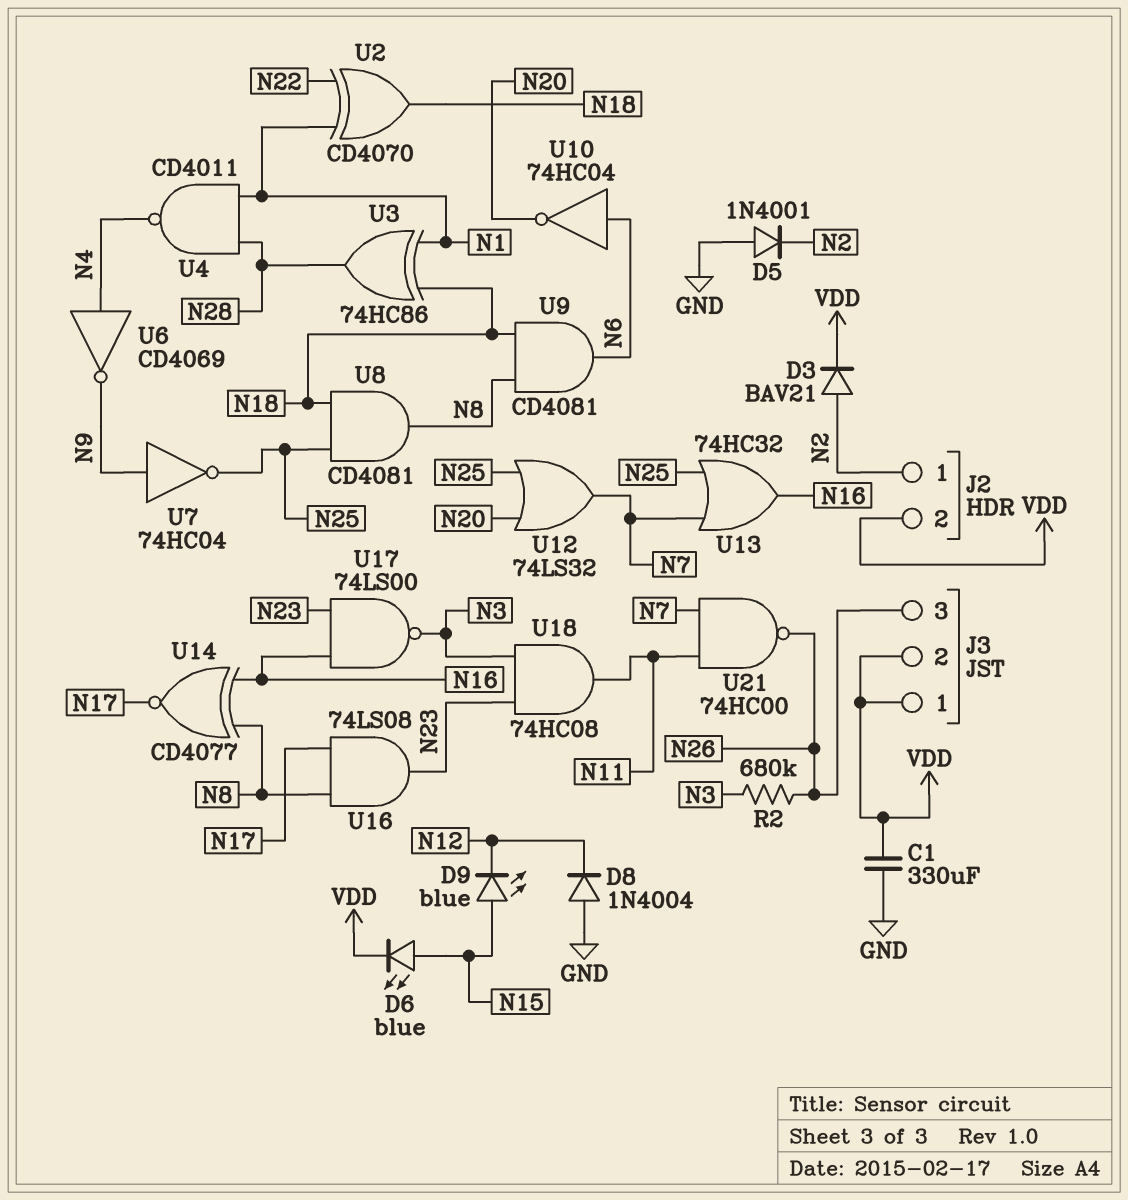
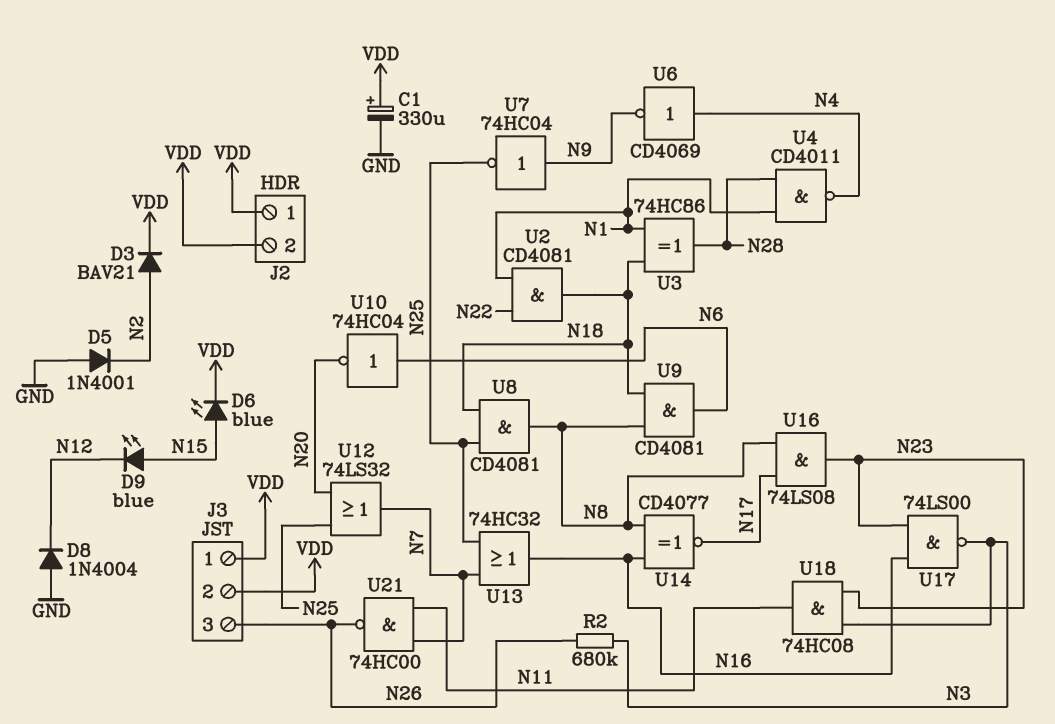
C1: 330uF (GND, VDD) -> 330uF (plus VDD, minus GND)
J2 pin 1: N2 -> VDD
U2: XOR CD4070 (in N1, in N22, out N18) -> AND CD4081 (in N1, in N22, out N18)

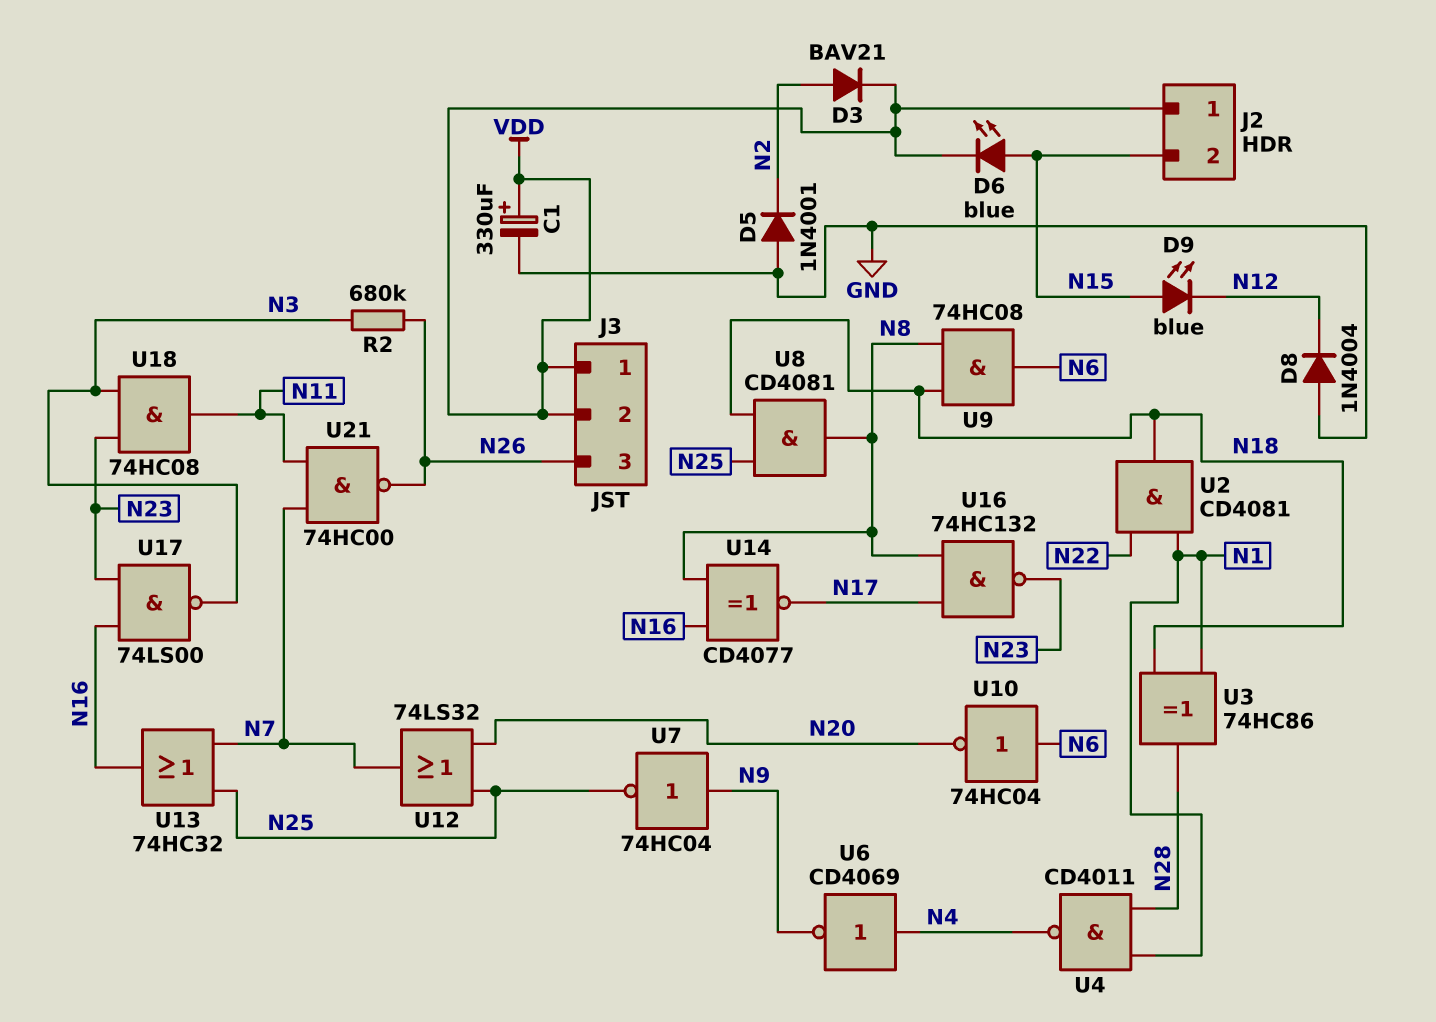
J2 pin 2: VDD -> N15
U9: AND CD4081 (in N8, in N18, out N6) -> AND 74HC08 (in N8, in N18, out N6)
U16: AND 74LS08 (in N8, in N17, out N23) -> NAND 74HC132 (in N8, in N17, out N23)

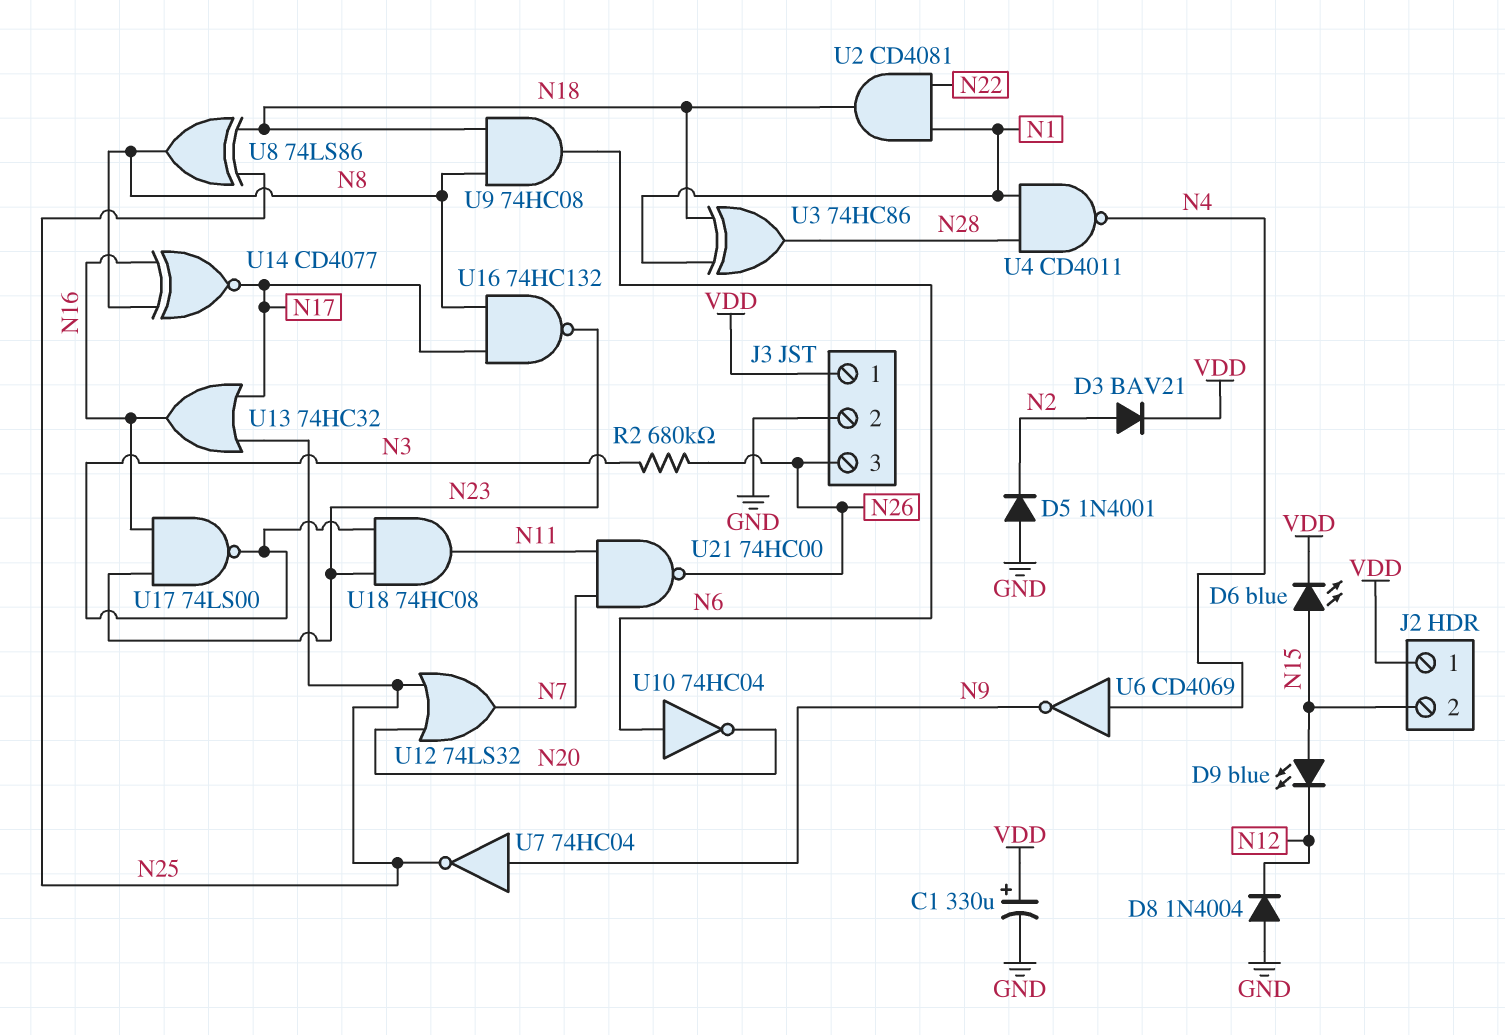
J3 pin 2: VDD -> GND
U8: AND CD4081 (in N18, in N25, out N8) -> XOR 74LS86 (in N18, in N25, out N8)
U13: OR 74HC32 (in N7, in N25, out N16) -> OR 74HC32 (in N17, in N25, out N16)

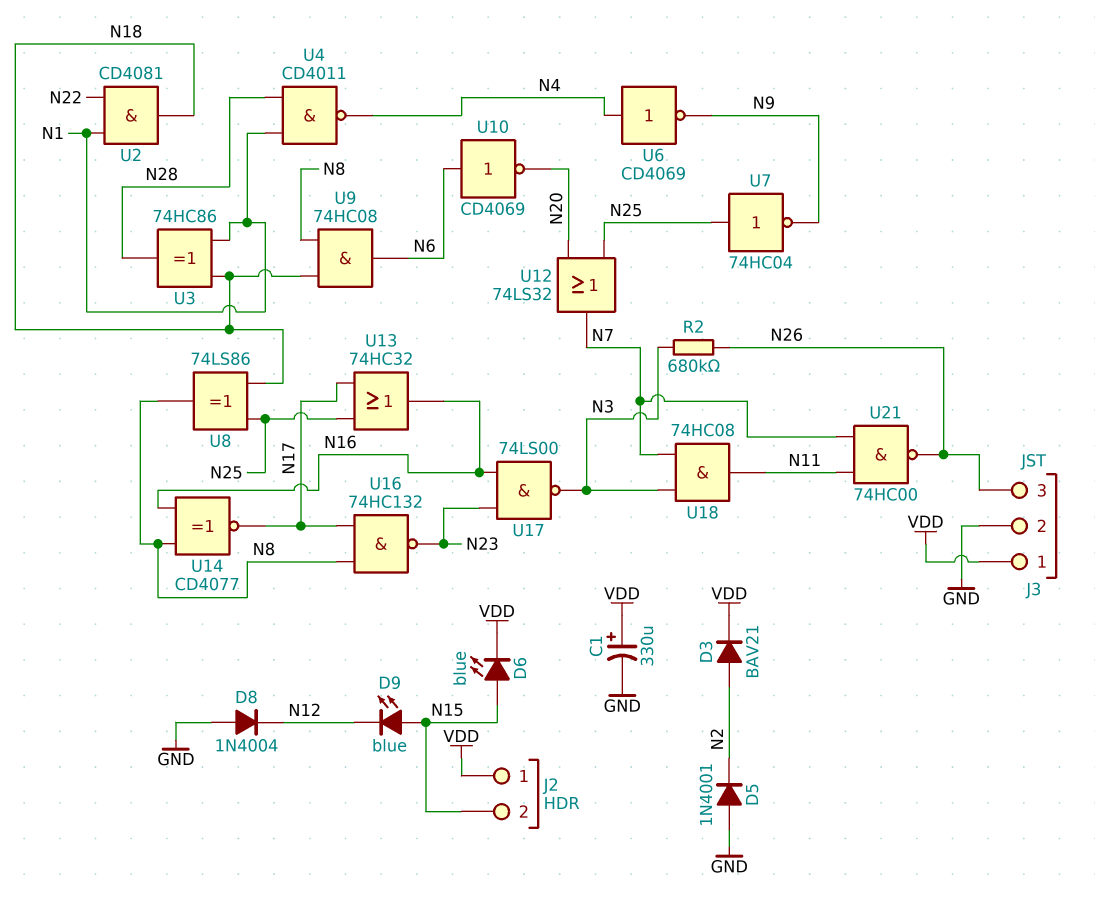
U7: NOT 74HC04 (in N9, out N25) -> NOT 74HC04 (in N25, out N9)
U10: NOT 74HC04 (in N6, out N20) -> NOT CD4069 (in N6, out N20)
U18: AND 74HC08 (in N3, in N23, out N11) -> AND 74HC08 (in N3, in N7, out N11)

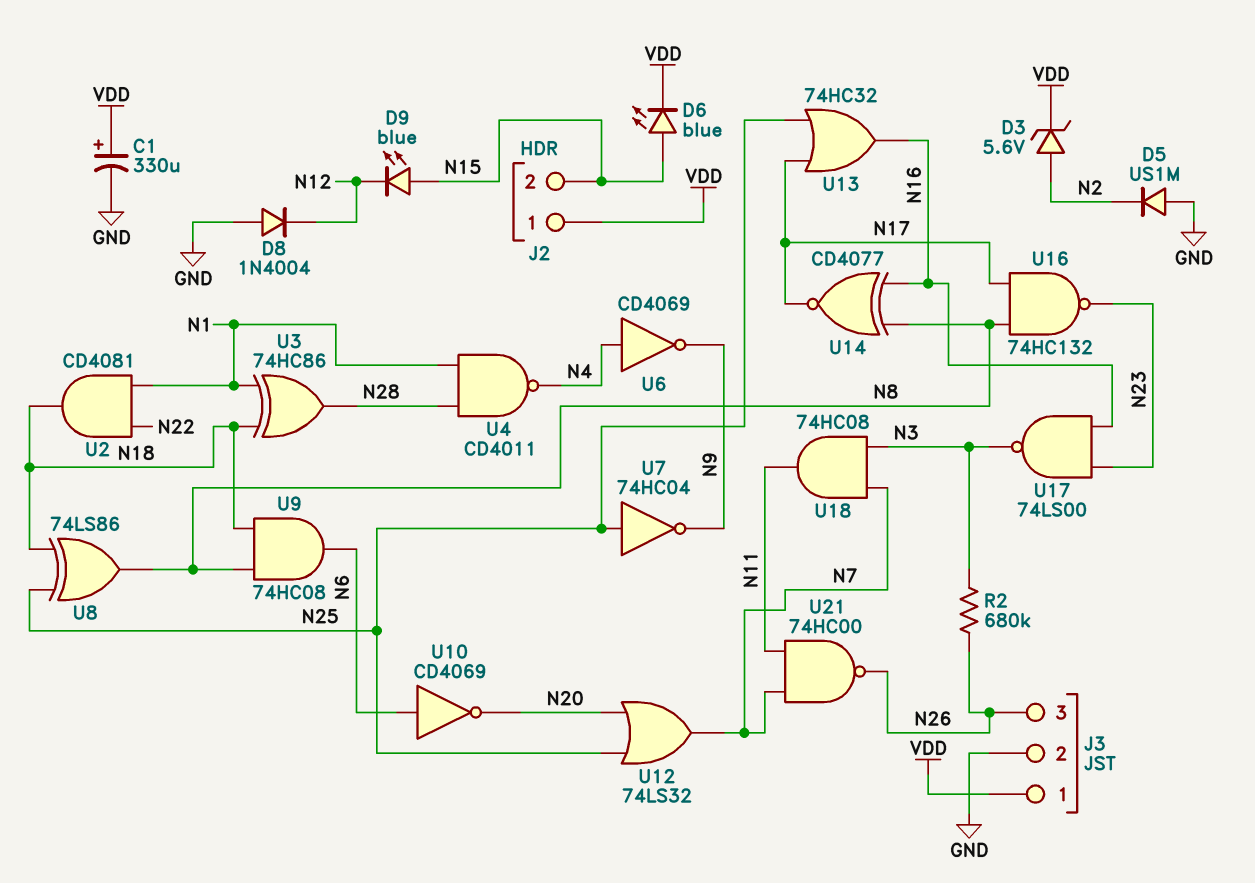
D3: diode BAV21 (A N2, K VDD) -> zener 5.6V (A N2, K VDD)
D5: diode 1N4001 (A GND, K N2) -> diode US1M (A GND, K N2)

